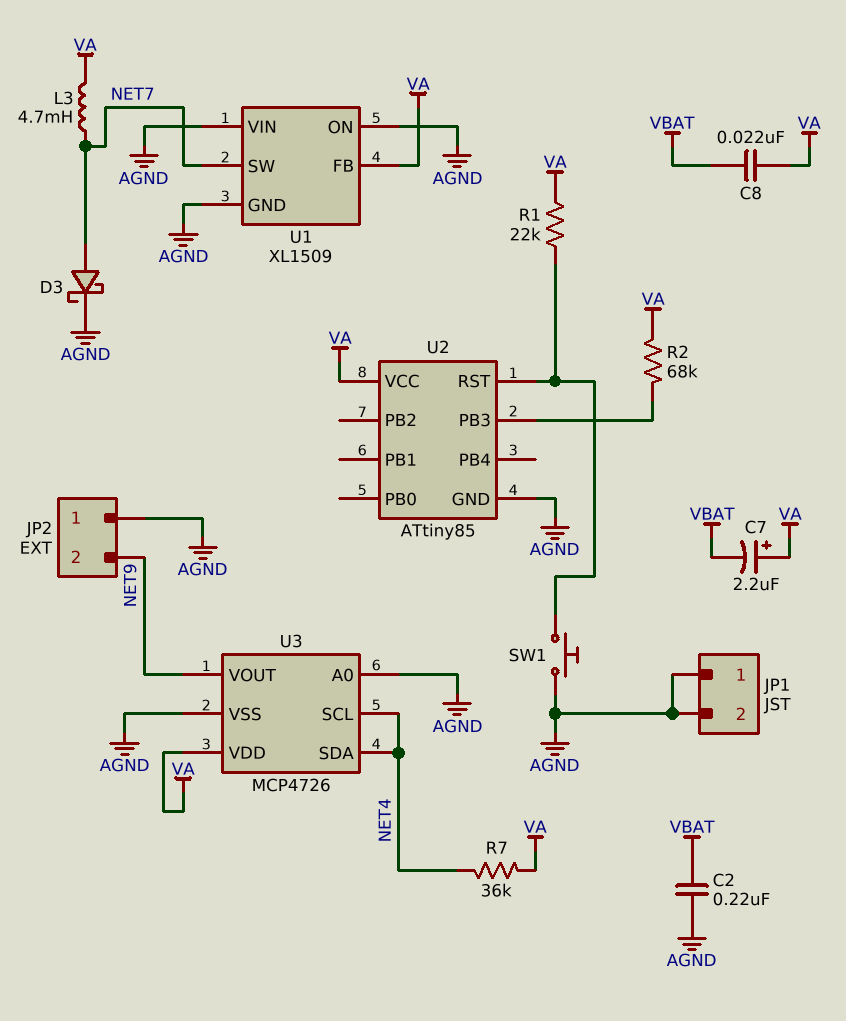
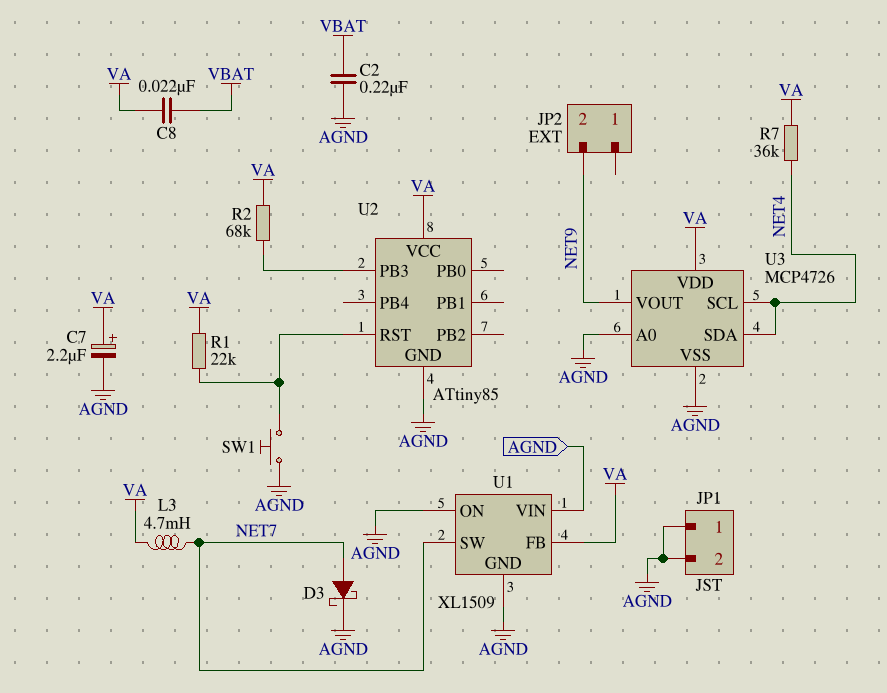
C7: 2.2uF (plus VA, minus VBAT) -> 2.2uF (plus VA, minus AGND)
JP2 pin 1: AGND -> none

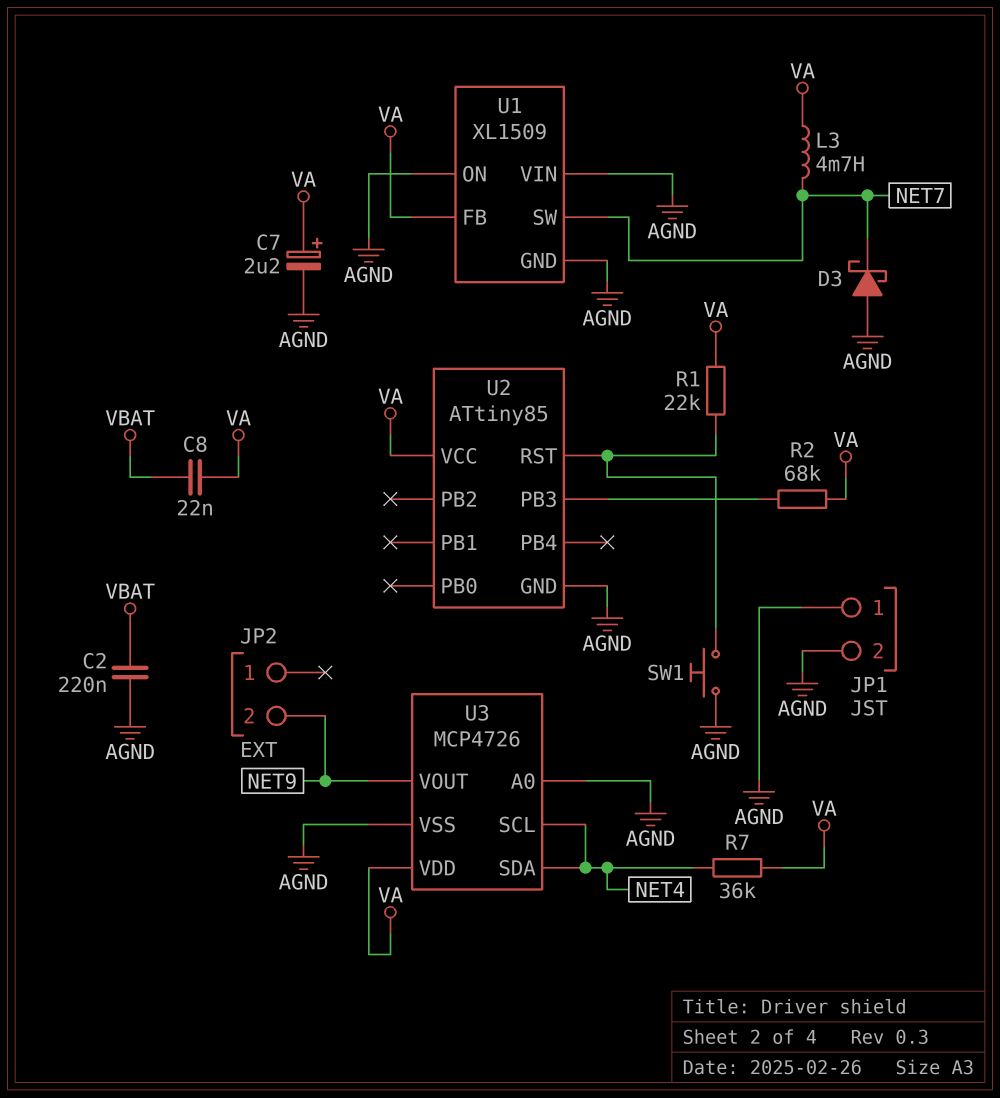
D3: schottky (A NET7, K AGND) -> schottky (A AGND, K NET7)

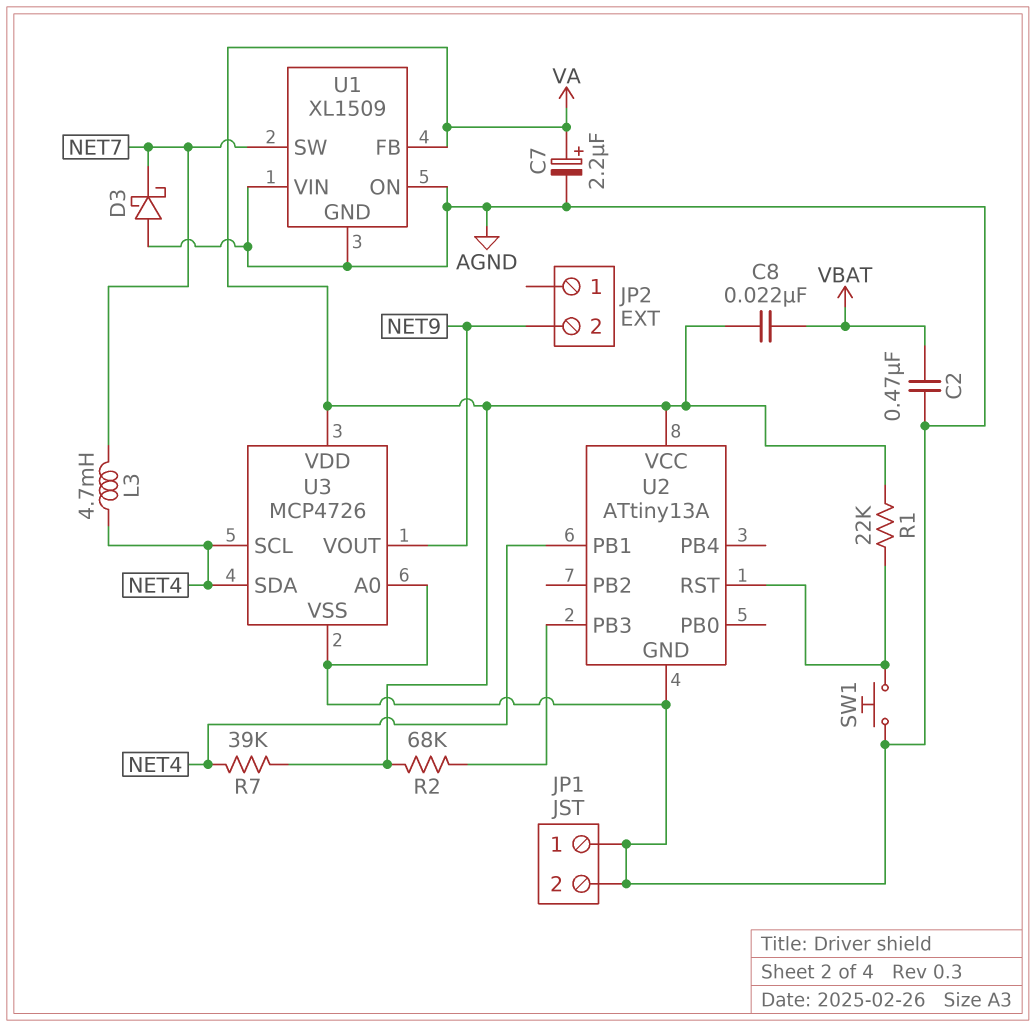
C2: 220nF (AGND, VBAT) -> 470nF (AGND, VBAT)
L3: 4.7mH (NET7, VA) -> 4.7mH (NET4, NET7)
R7: 36k (NET4, VA) -> 39k (NET4, VA)
U2: ATtiny85 -> ATtiny13A
U2 pin PB1: none -> NET4

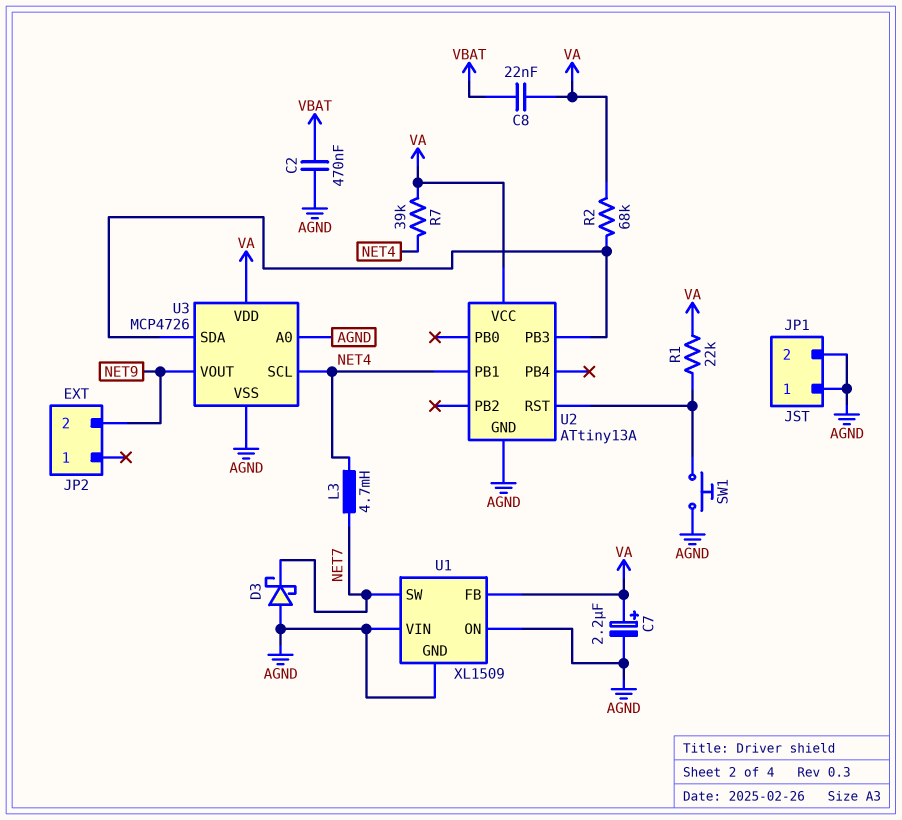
U3 pin SDA: NET4 -> U2/PB3

